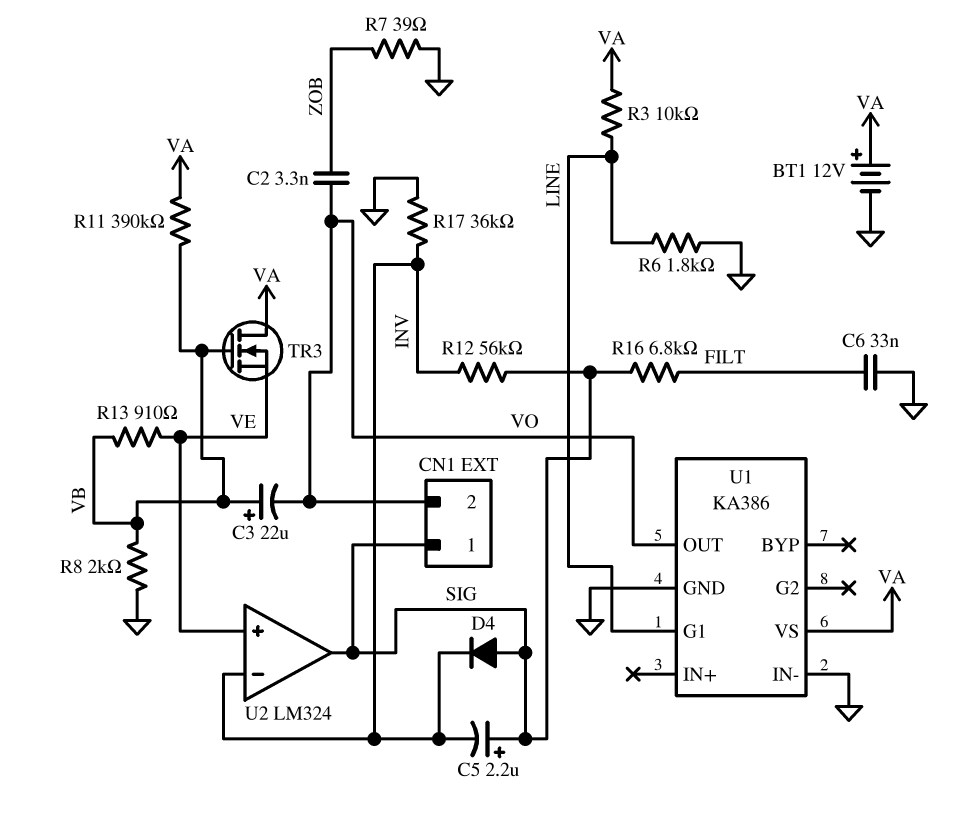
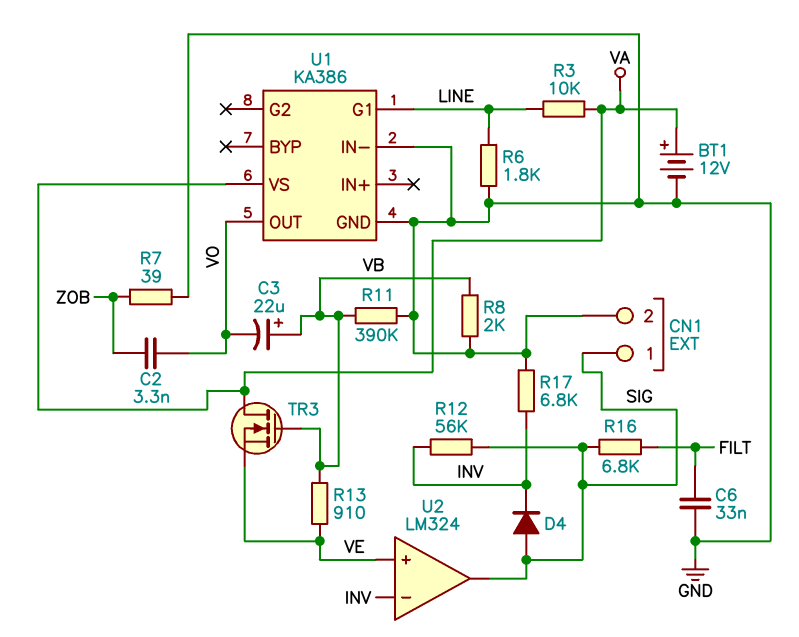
C5: 2.2uF (plus SIG, minus INV) -> none
CN1 pin 2: VO -> GND
R11: 390k (VA, VB) -> 390k (GND, VB)
R17: 36k (GND, INV) -> 6.8k (GND, INV)

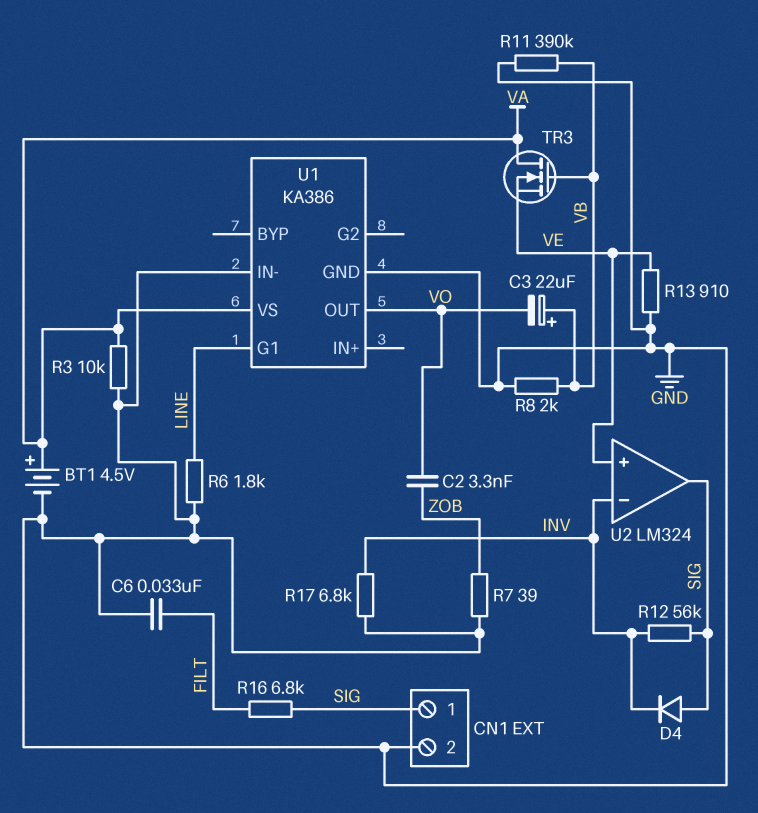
BT1: 12V (plus VA, minus GND) -> 4.5V (plus VA, minus GND)
R3: 10k (LINE, VA) -> 10k (GND, VA)
R13: 910 (VB, VE) -> 910 (GND, VE)

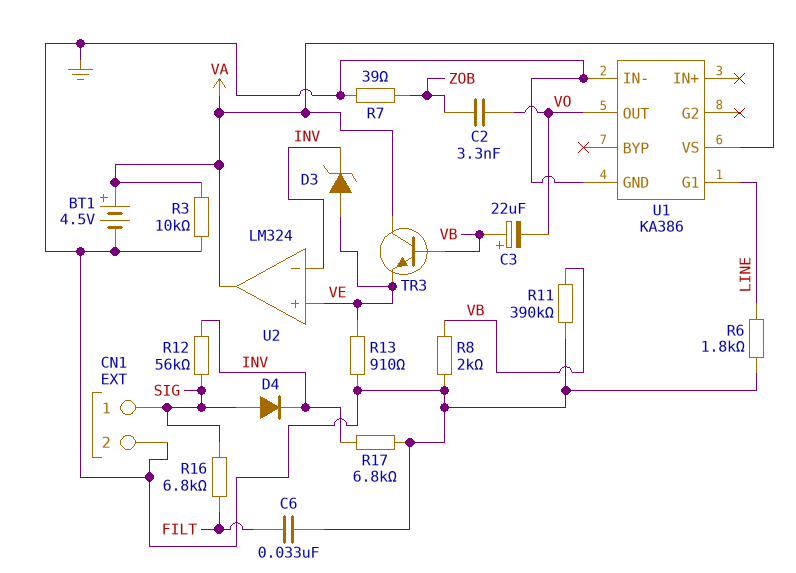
D3: none -> zener (A VE, K INV)
TR3: NMOS (G VB, D VA, S VE) -> NPN (B VB, C VA, E VE)
U2 pin out: SIG -> VA

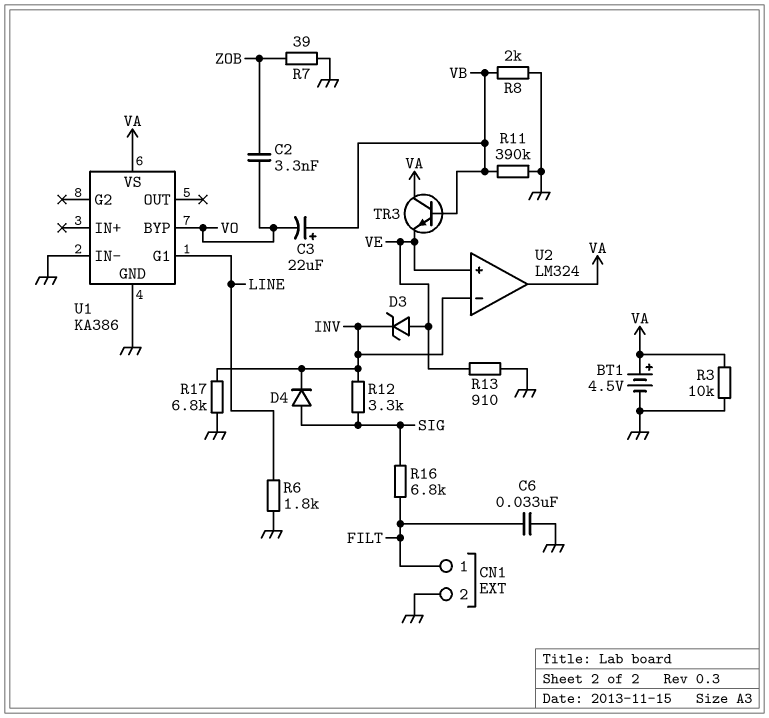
CN1 pin 1: SIG -> FILT
R12: 56k (INV, SIG) -> 3.3k (INV, SIG)
U1 pin BYP: none -> VO
U1 pin OUT: VO -> none

